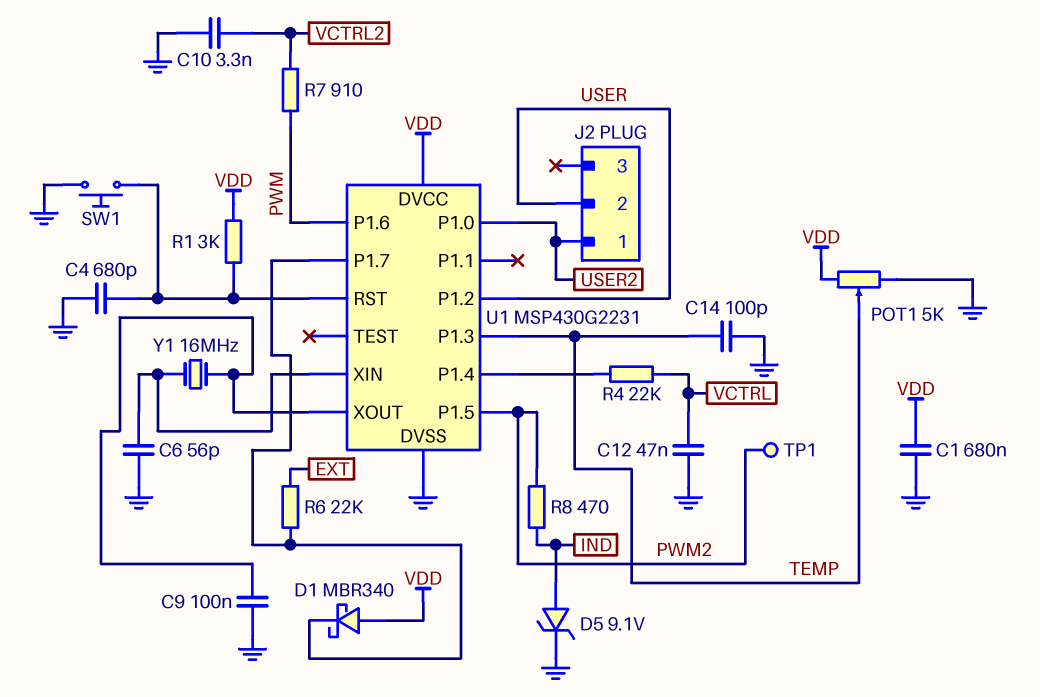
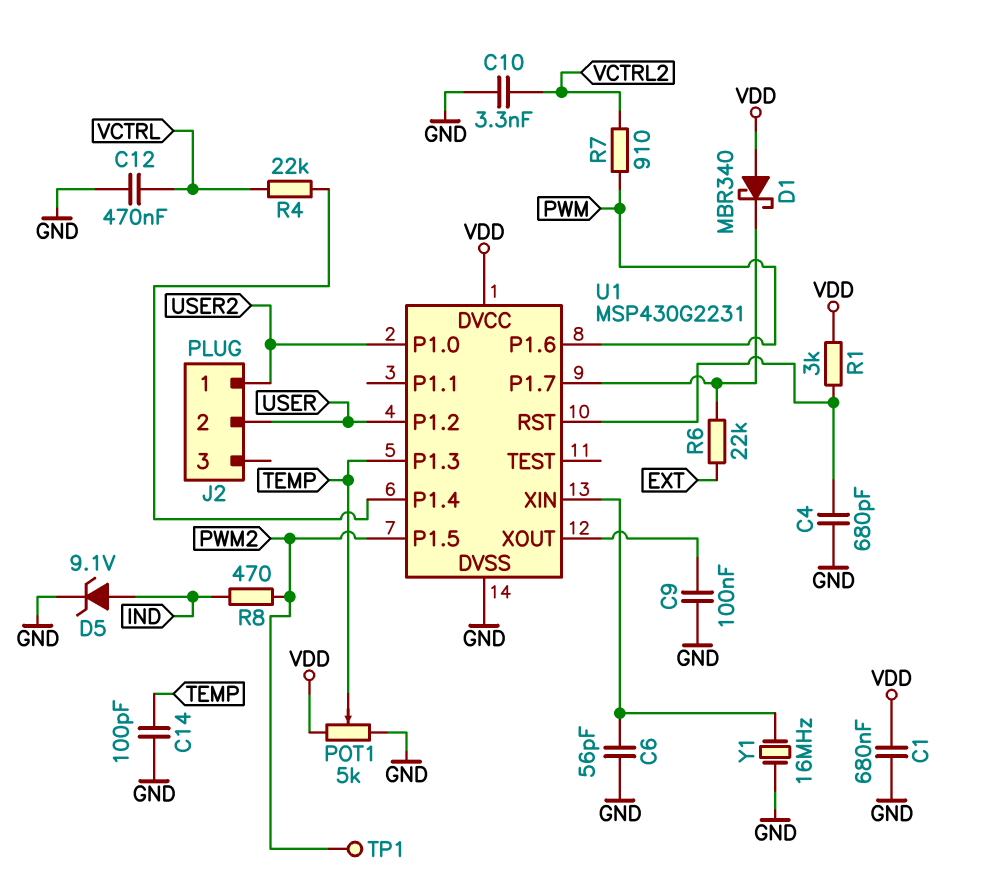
C12: 47nF (GND, VCTRL) -> 470nF (GND, VCTRL)
SW1: button (GND, U1/RST) -> none
Y1: 16MHz (U1/XIN, U1/XOUT) -> 16MHz (GND, U1/XIN)

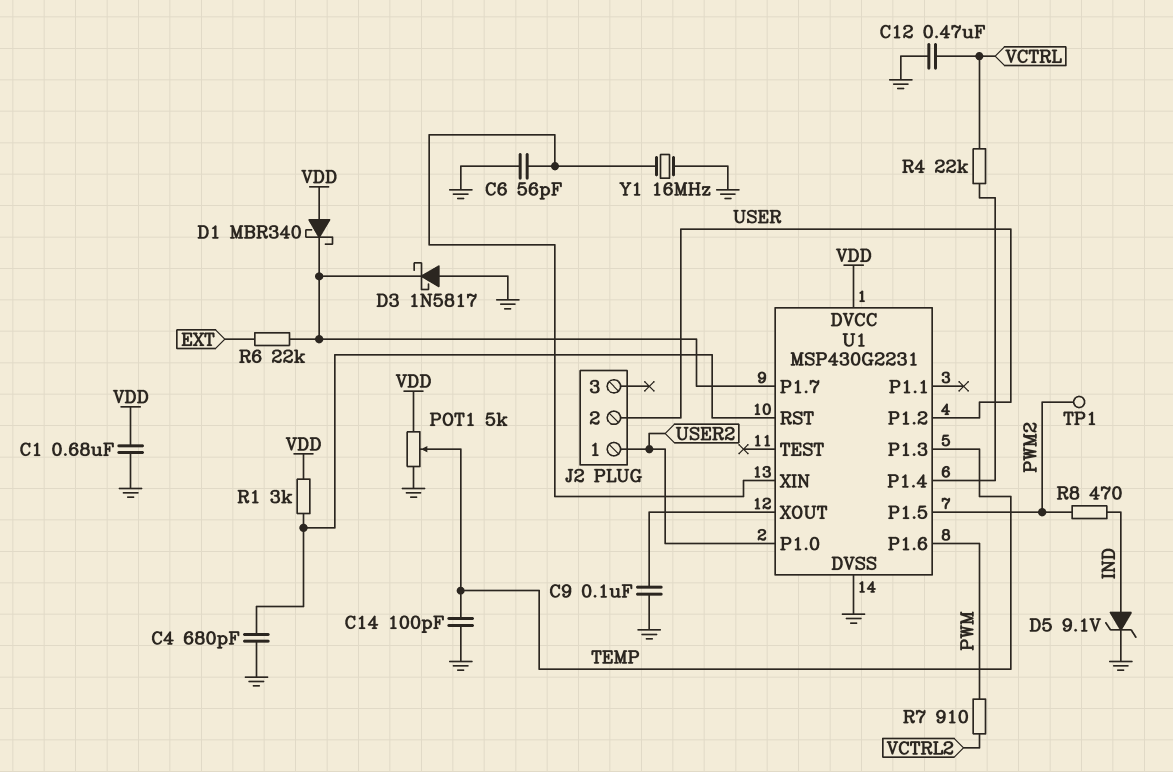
C10: 3.3nF (GND, VCTRL2) -> none
D3: none -> schottky 1N5817 (A GND, K U1/P1.7)

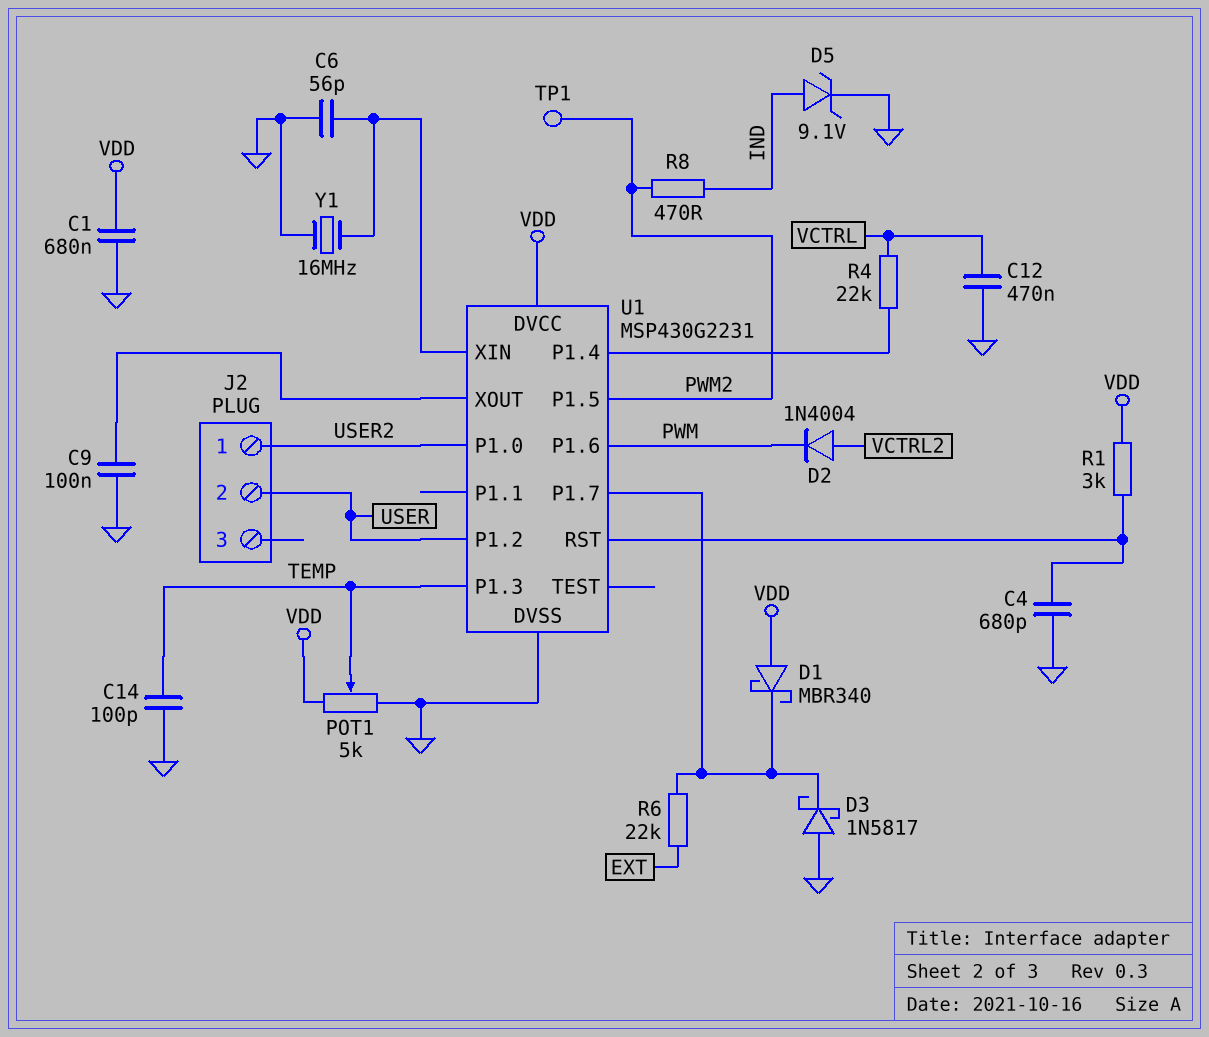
D2: none -> diode 1N4004 (A VCTRL2, K PWM)
R7: 910 (PWM, VCTRL2) -> none

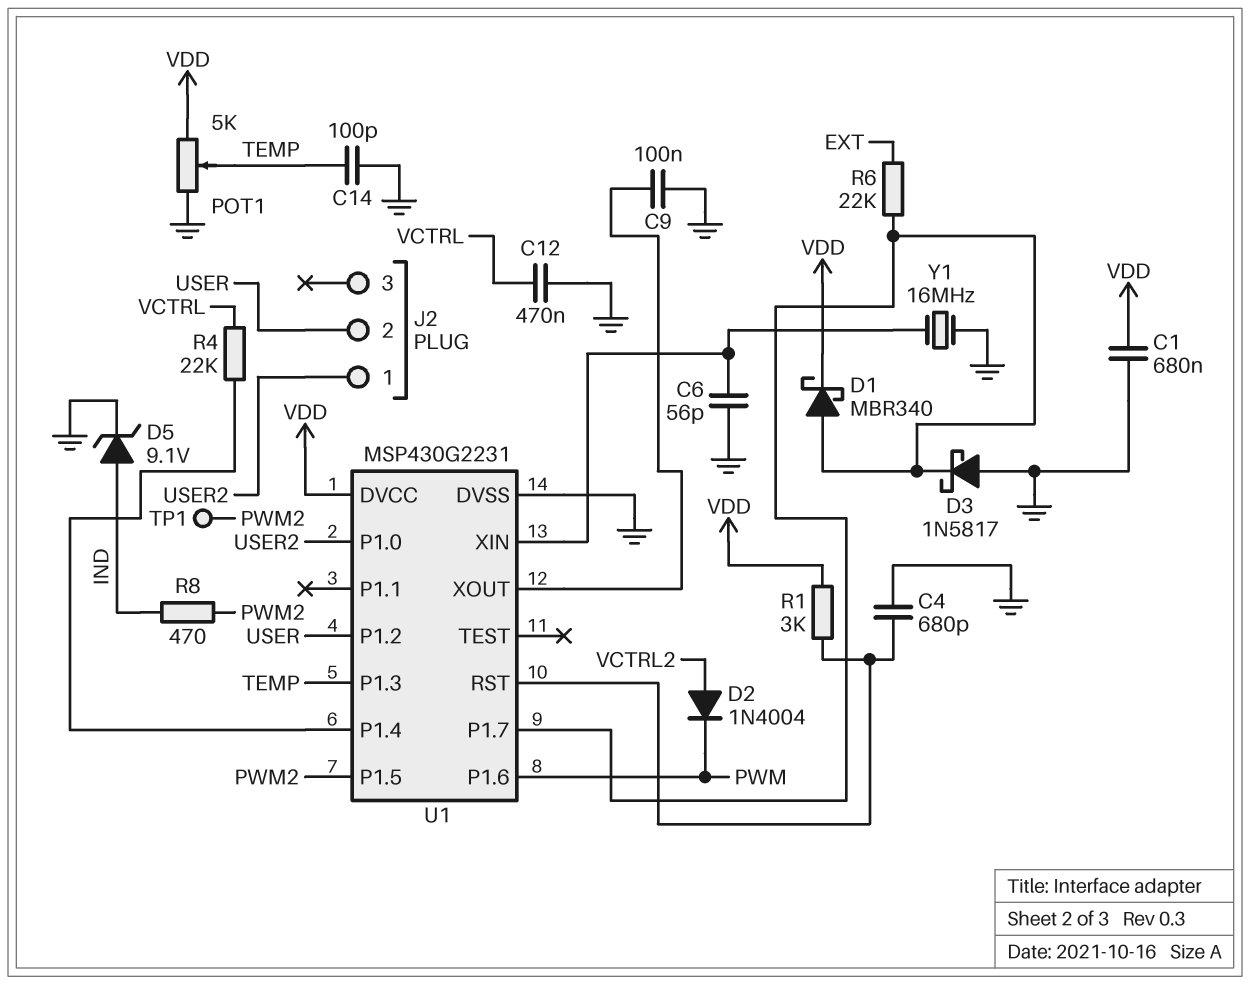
D1: schottky MBR340 (A VDD, K U1/P1.7) -> schottky MBR340 (A U1/P1.7, K VDD)

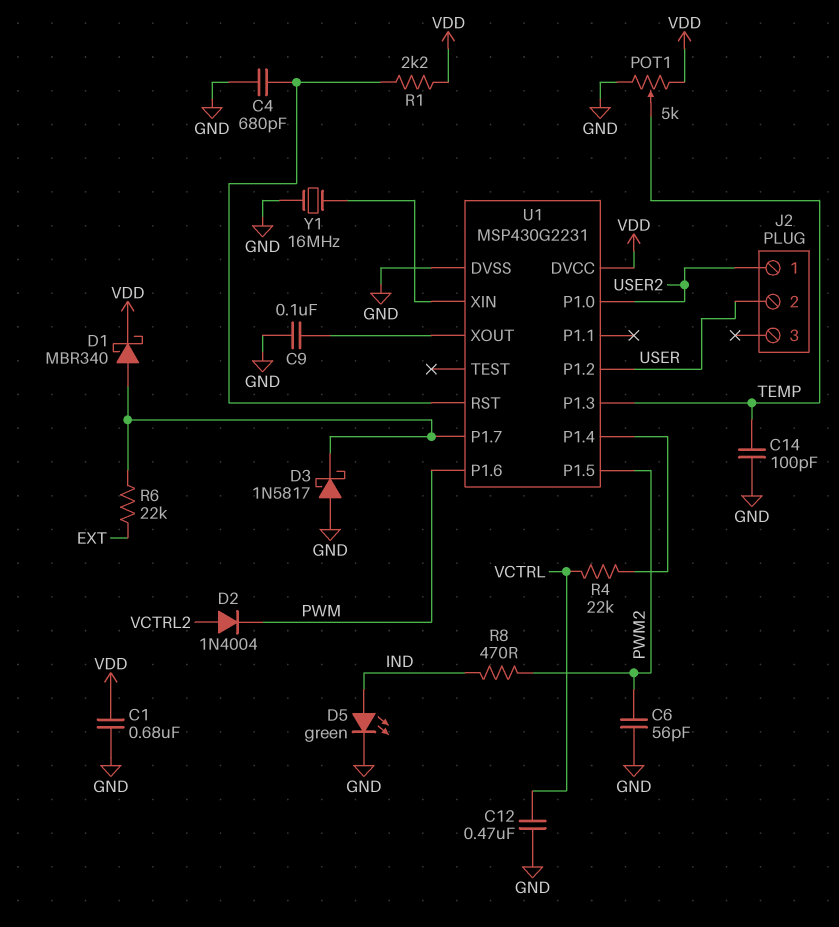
C6: 56pF (GND, U1/XIN) -> 56pF (GND, PWM2)
D5: zener 9.1V (A IND, K GND) -> LED green (A IND, K GND)
R1: 3k (U1/RST, VDD) -> 2.2k (U1/RST, VDD)
TP1: test point (PWM2) -> none

